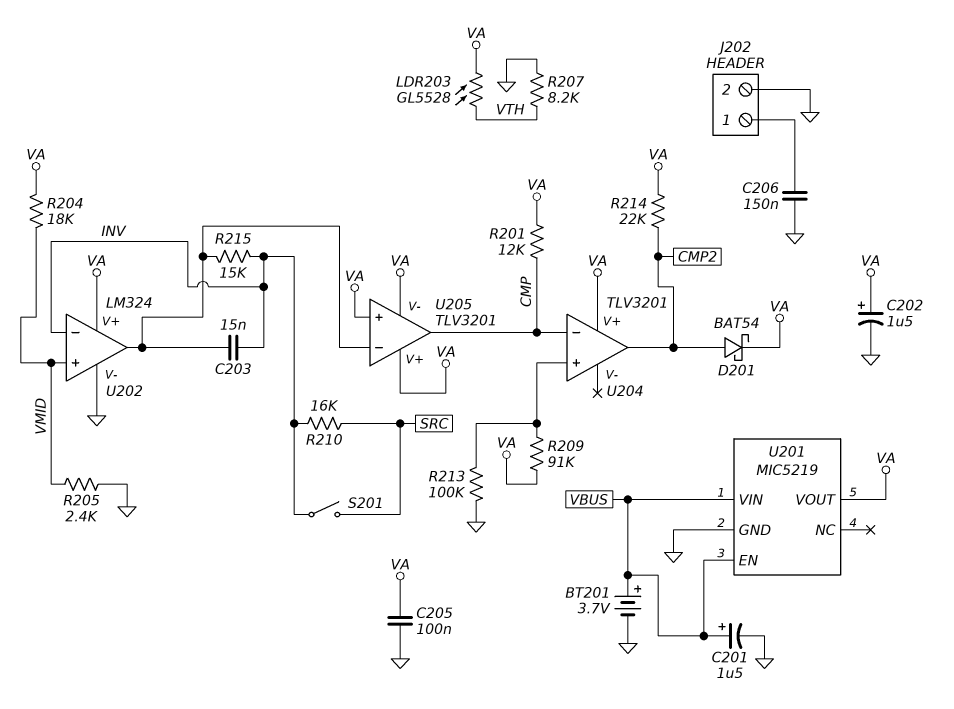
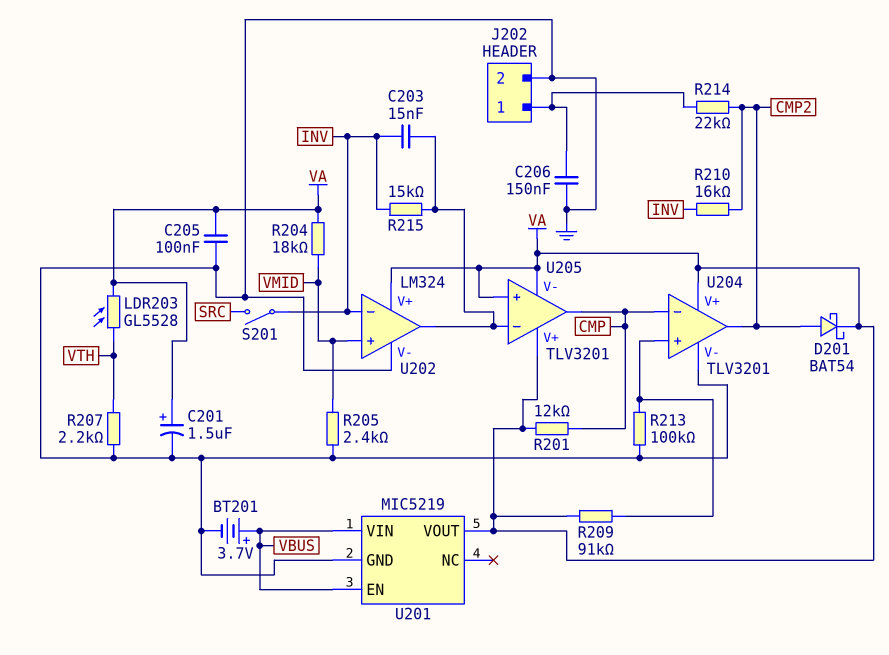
C201: 1.5uF (plus VBUS, minus GND) -> 1.5uF (plus VA, minus GND)
C202: 1.5uF (plus VA, minus GND) -> none
R207: 8.2k (GND, VTH) -> 2.2k (GND, VTH)
R210: 16k (INV, SRC) -> 16k (CMP2, INV)
R214: 22k (CMP2, VA) -> 22k (CMP2, J202/1)
U204 pin V-: none -> GND

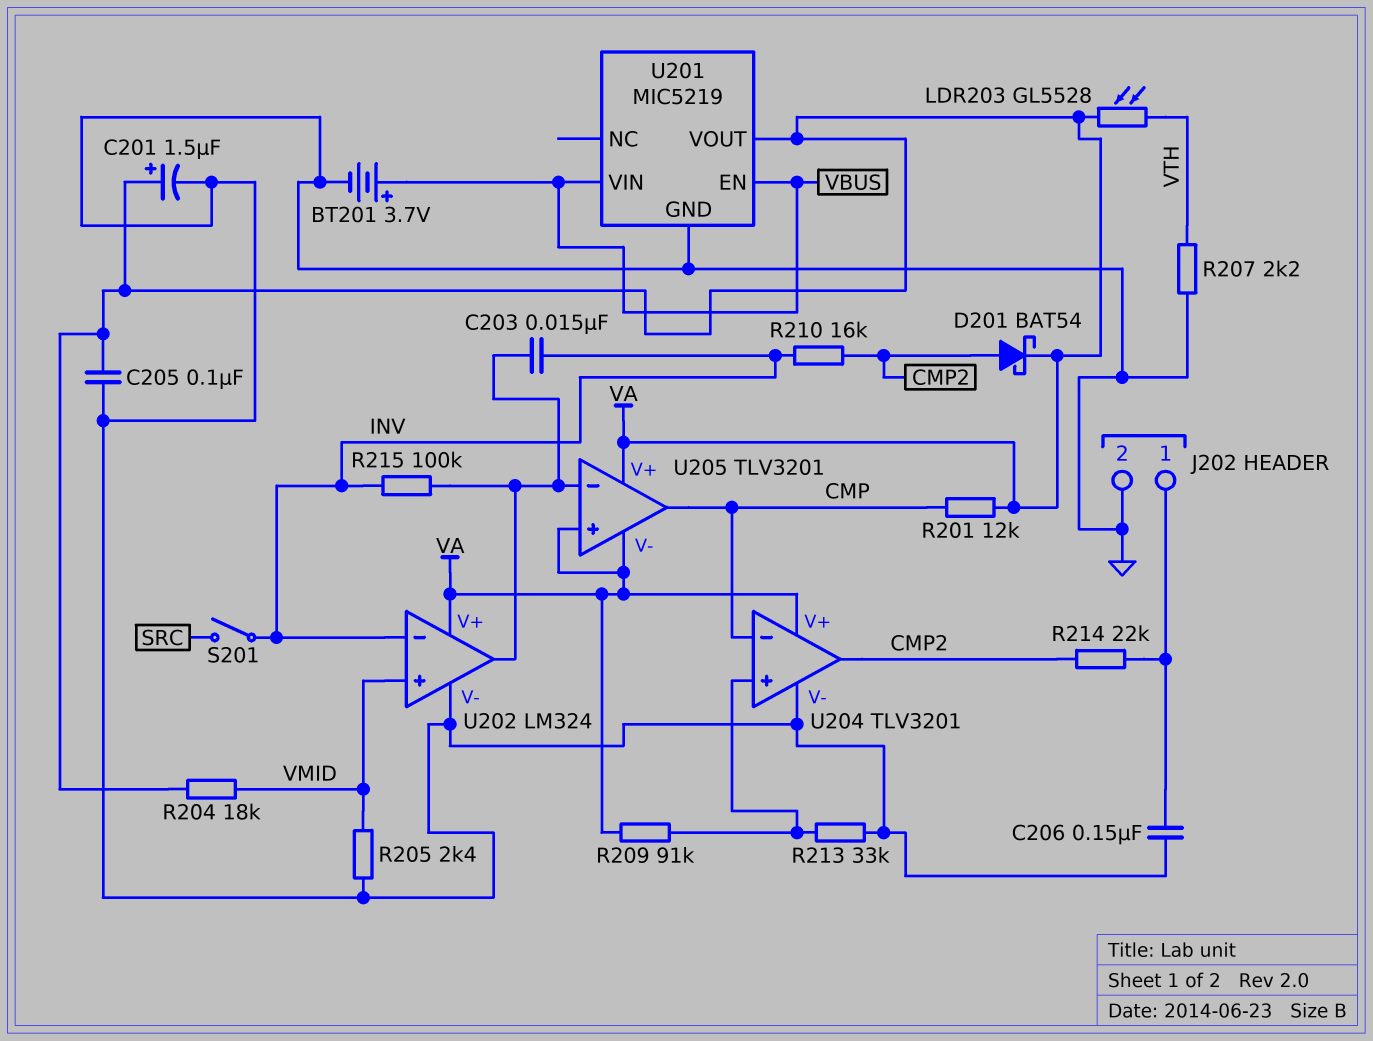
R213: 100k (GND, U204/in+) -> 33k (GND, U204/in+)
R215: 15k (INV, U202/out) -> 100k (INV, U202/out)

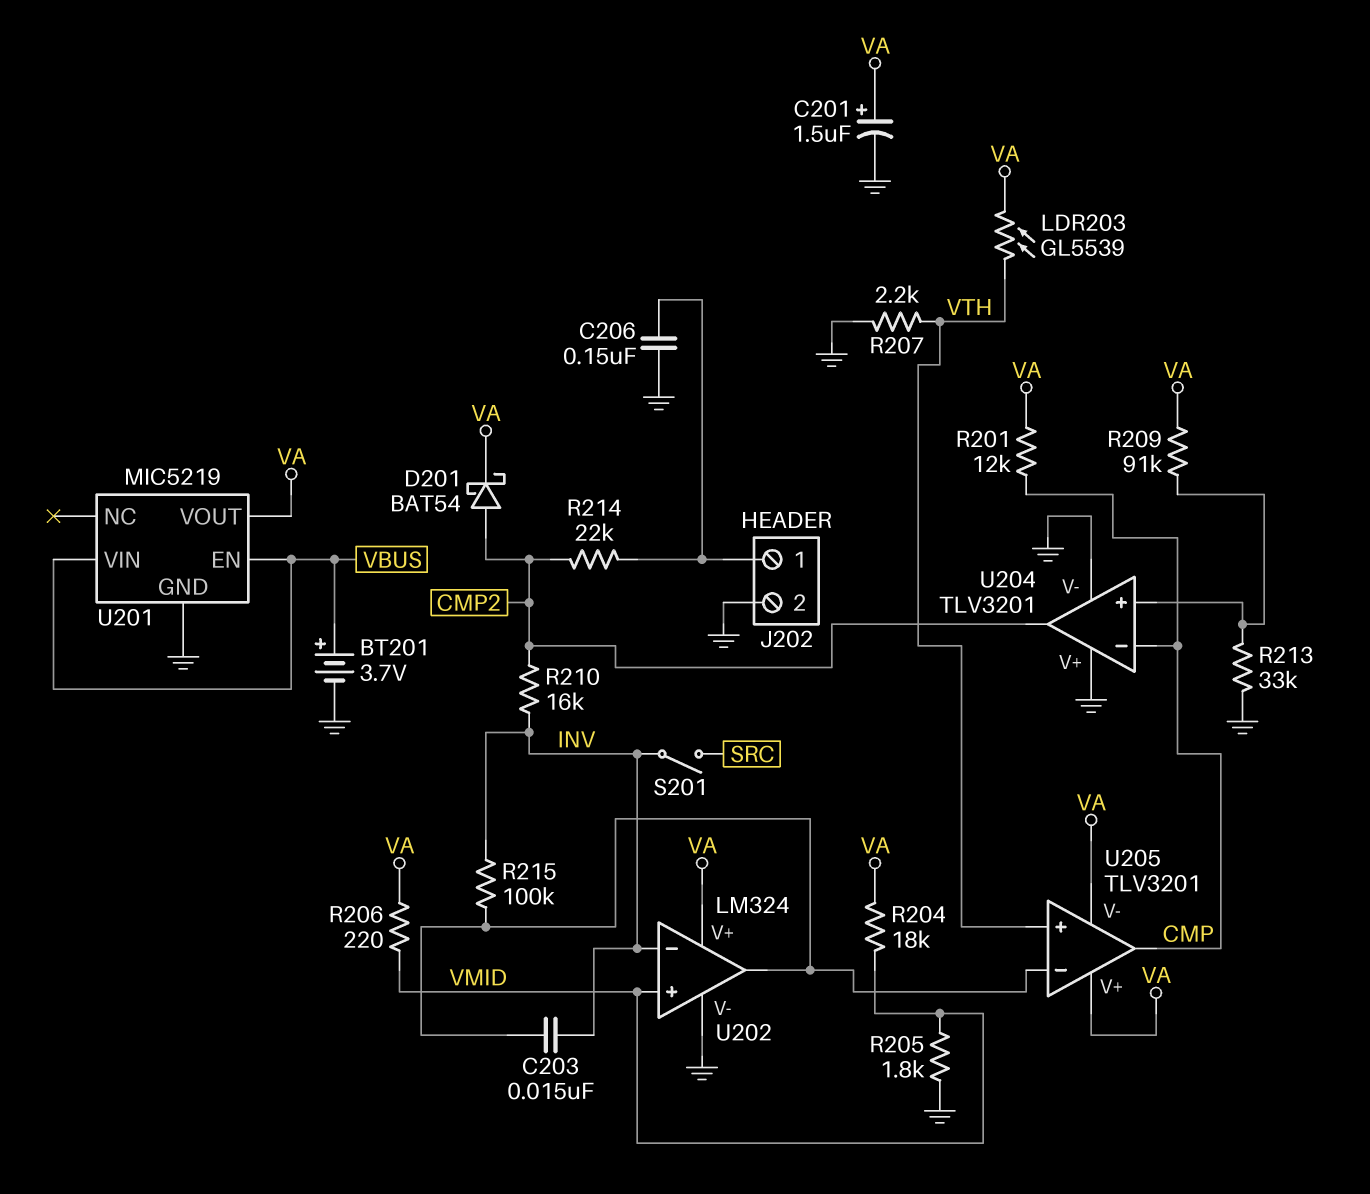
C205: 100nF (GND, VA) -> none
LDR203: GL5528 (VA, VTH) -> GL5539 (VA, VTH)
R205: 2.4k (GND, VMID) -> 1.8k (GND, VMID)
R206: none -> 220 (VA, VMID)
U204 pin V+: VA -> GND
U205 pin in+: VA -> VTH

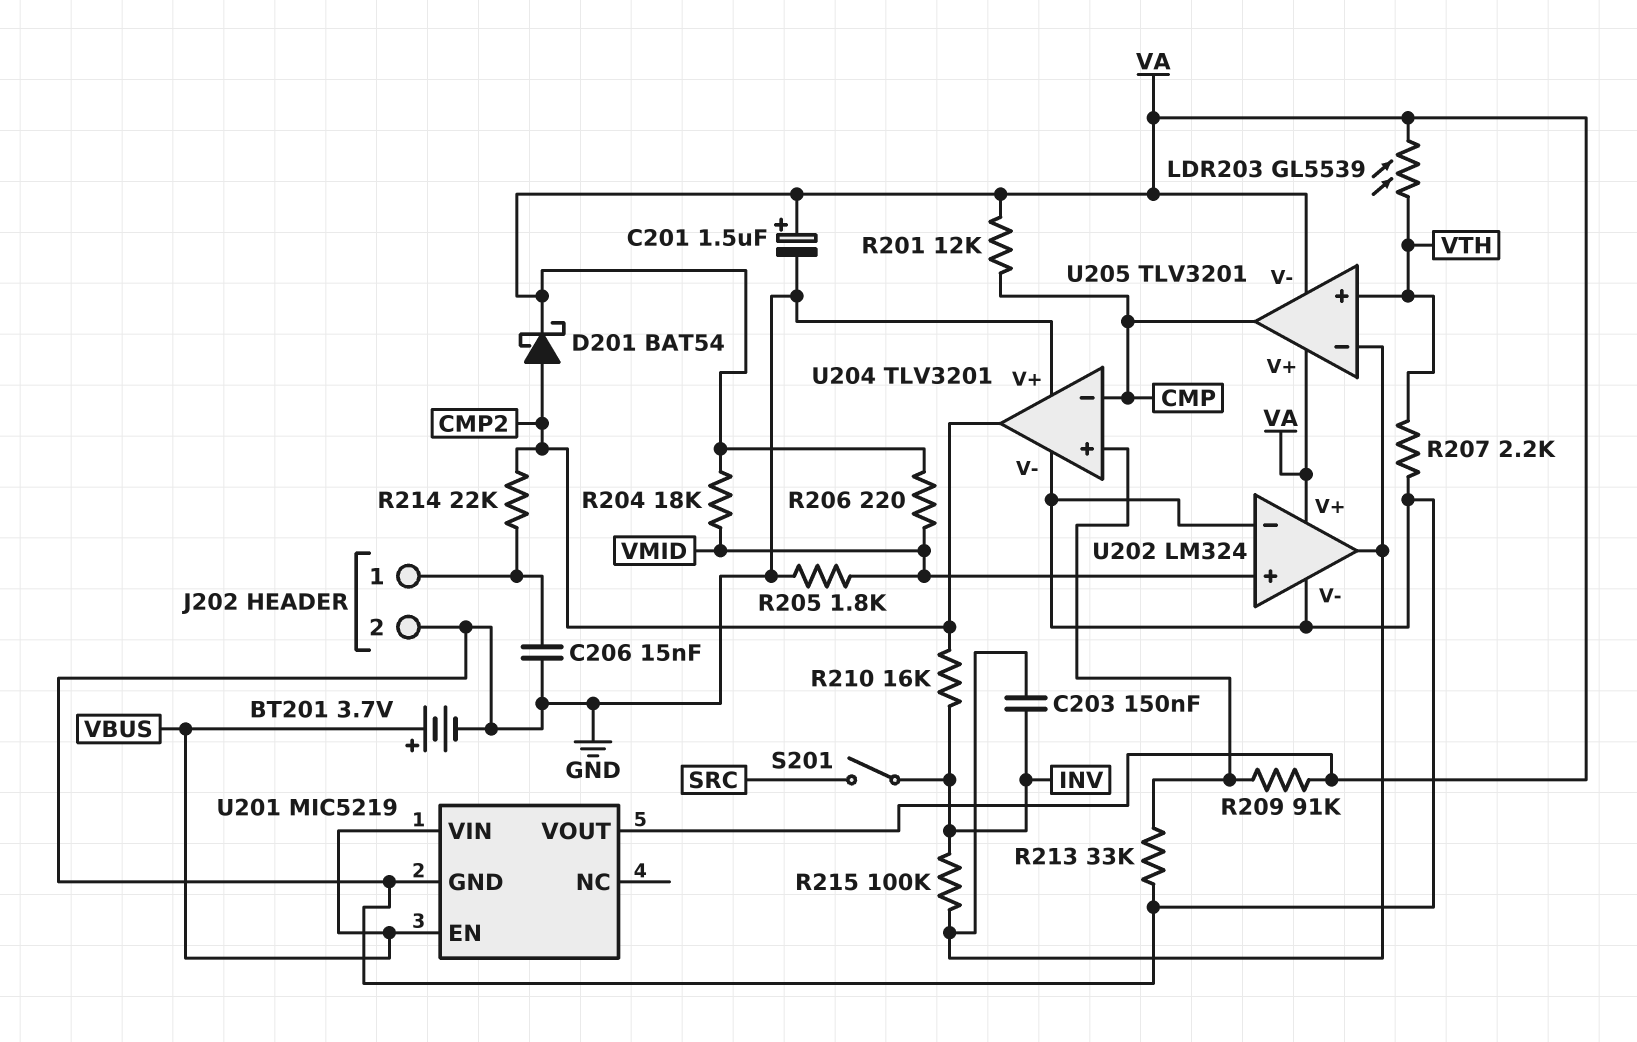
C203: 15nF (INV, U202/out) -> 150nF (INV, U202/out)
C206: 150nF (GND, J202/1) -> 15nF (GND, J202/1)
U202 pin in-: INV -> GND

